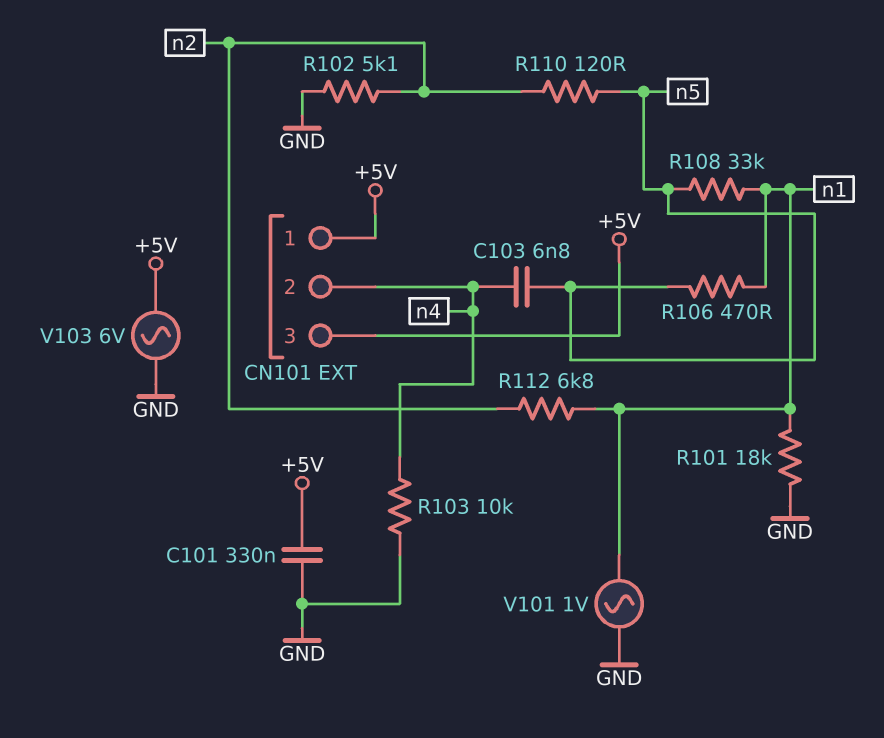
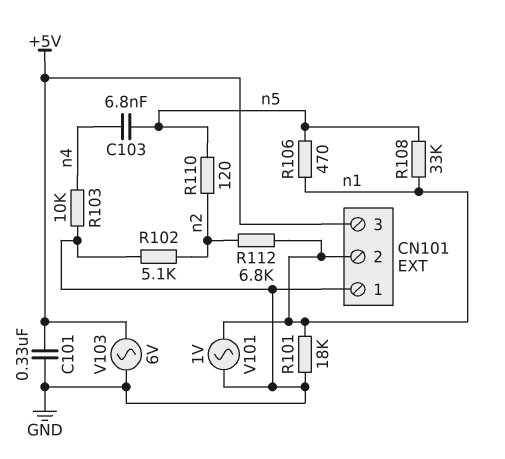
CN101 pin 1: +5V -> GND
CN101 pin 2: n4 -> n1

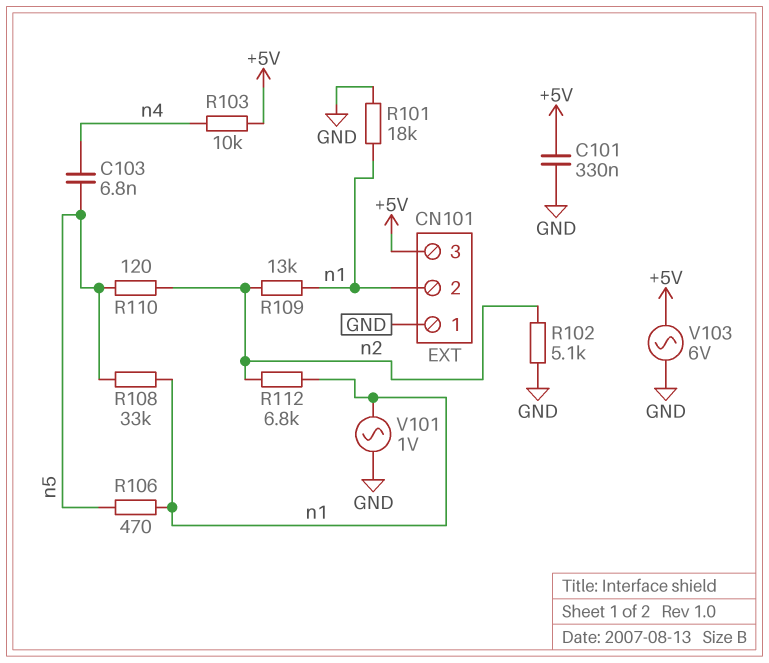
R103: 10k (GND, n4) -> 10k (+5V, n4)
R109: none -> 13k (n1, n2)

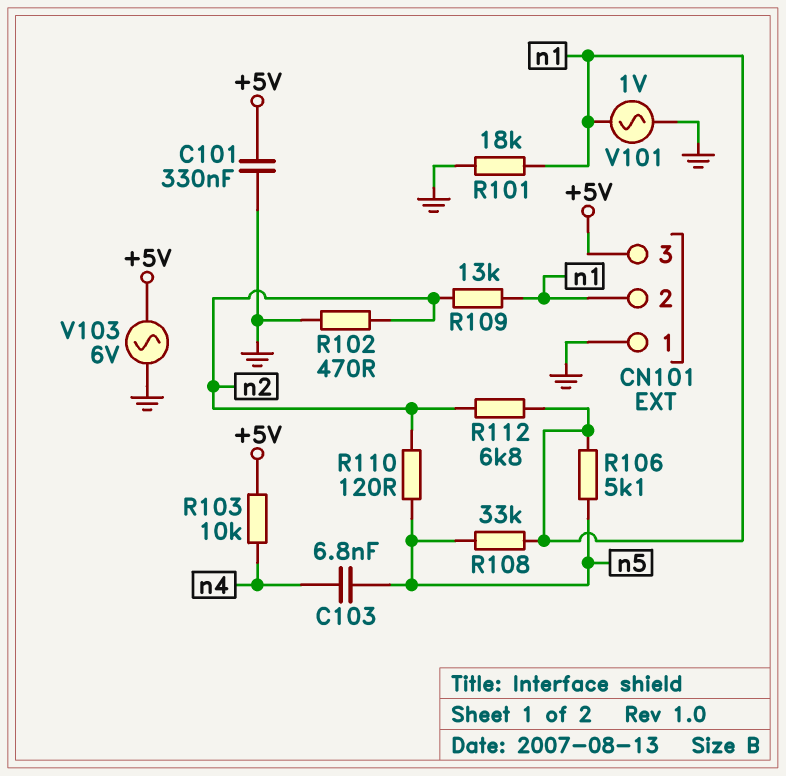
R102: 5.1k (GND, n2) -> 470 (GND, n2)
R106: 470 (n1, n5) -> 5.1k (n1, n5)

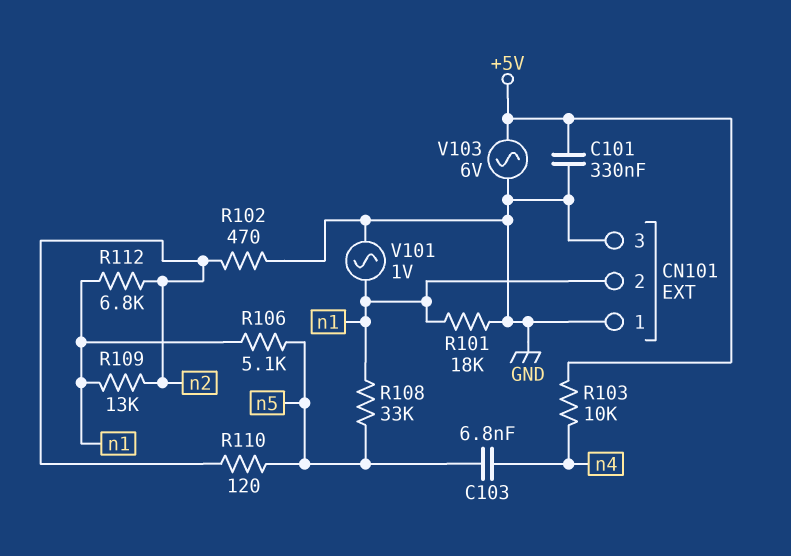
CN101 pin 3: +5V -> GND

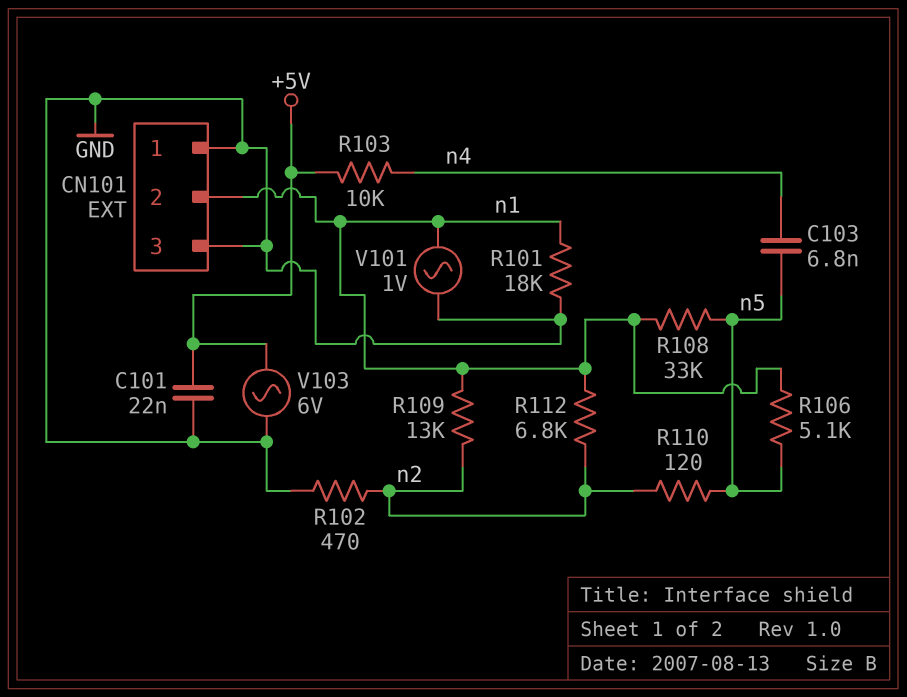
C101: 330nF (+5V, GND) -> 22nF (+5V, GND)

